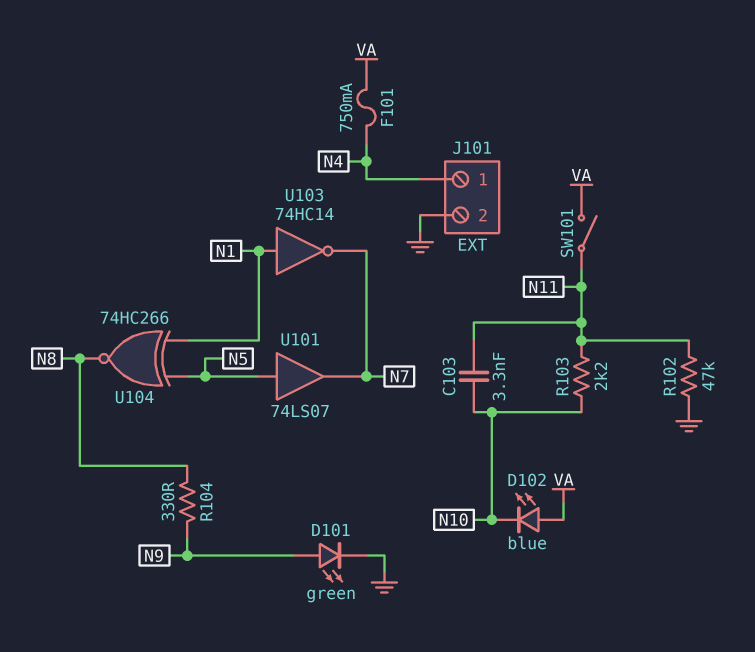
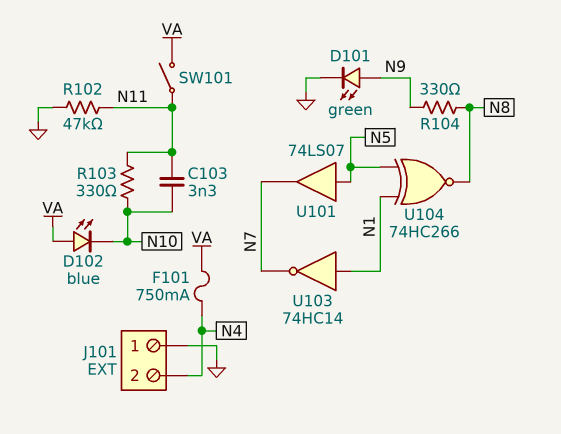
J101 pin 1: N4 -> GND
J101 pin 2: GND -> N4
R103: 2.2k (N10, N11) -> 330 (N10, N11)

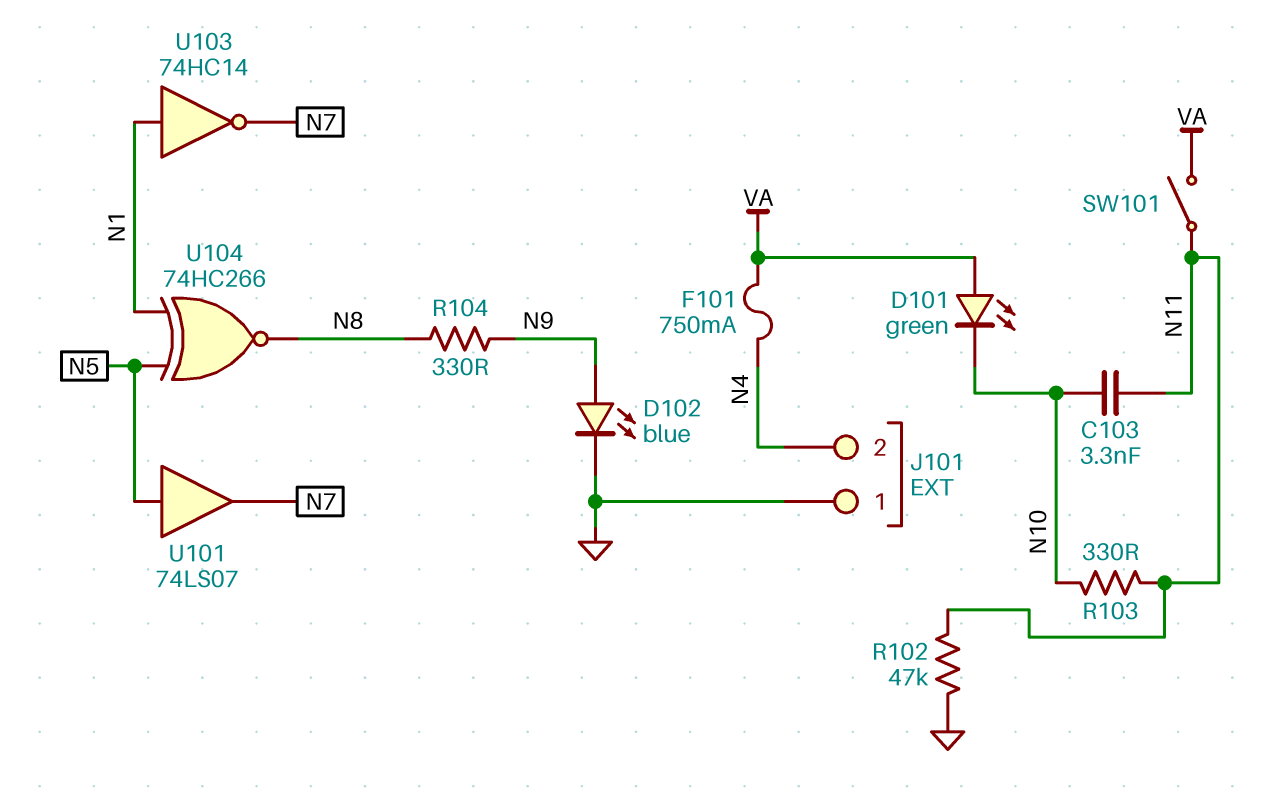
D101: LED green (A N9, K GND) -> LED green (A VA, K N10)
D102: LED blue (A VA, K N10) -> LED blue (A N9, K GND)

